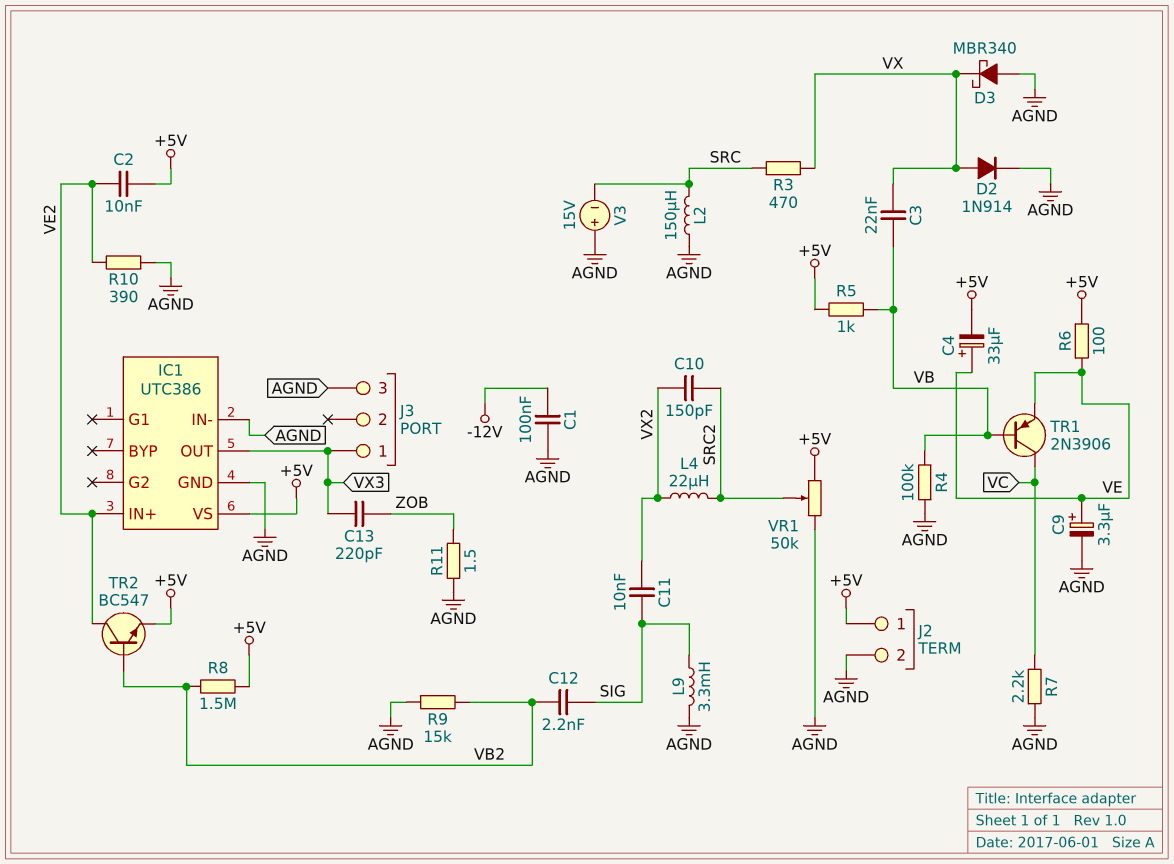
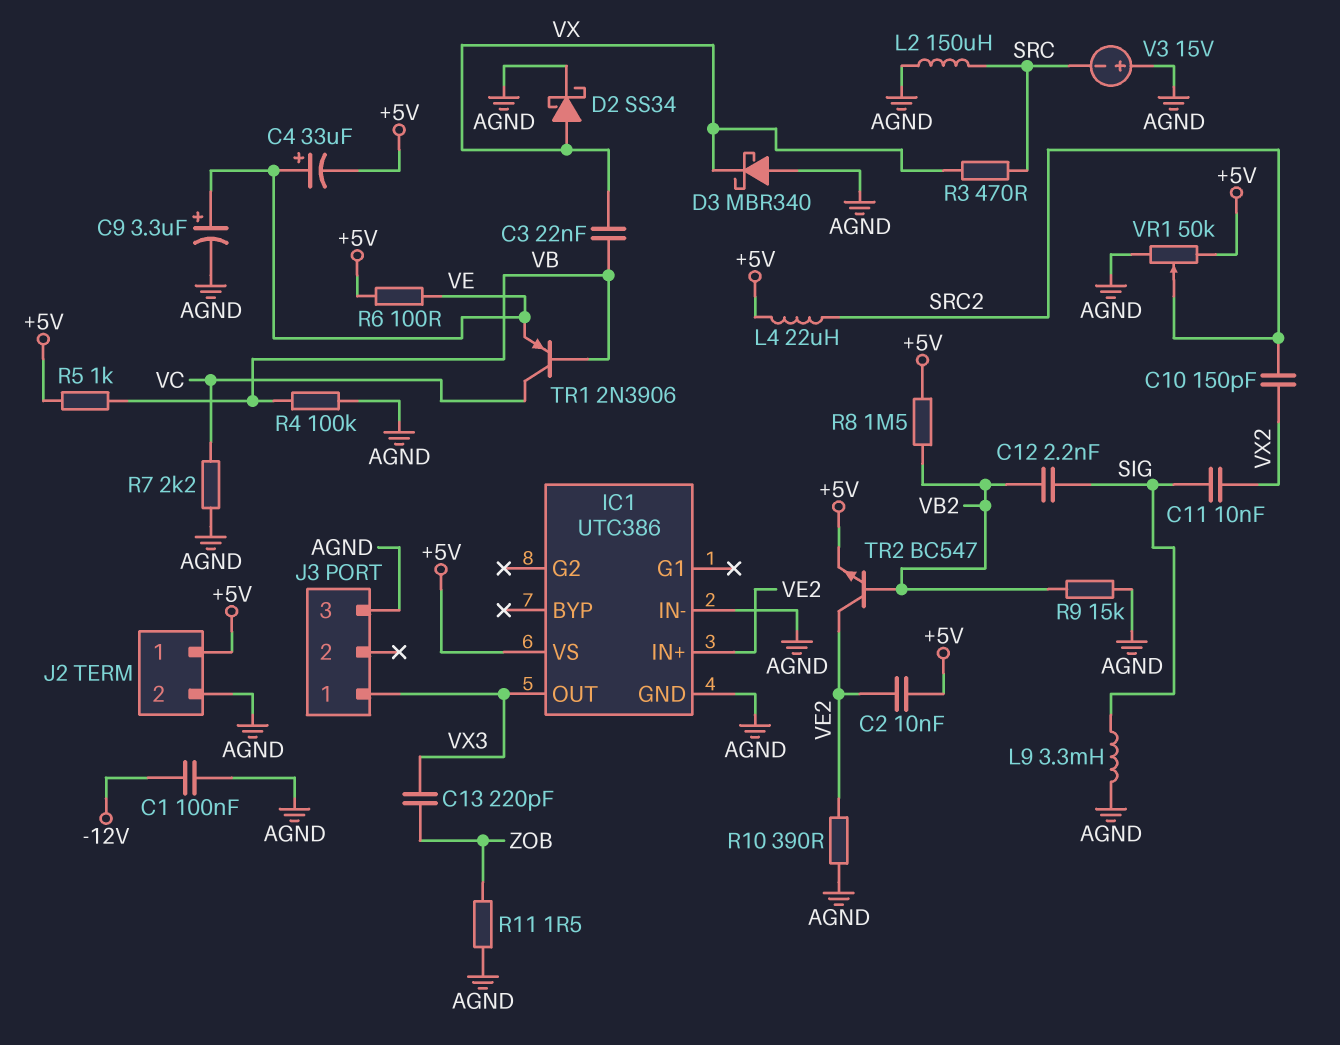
D2: diode 1N914 (A VX, K AGND) -> schottky SS34 (A VX, K AGND)
L4: 22uH (SRC2, VX2) -> 22uH (+5V, SRC2)

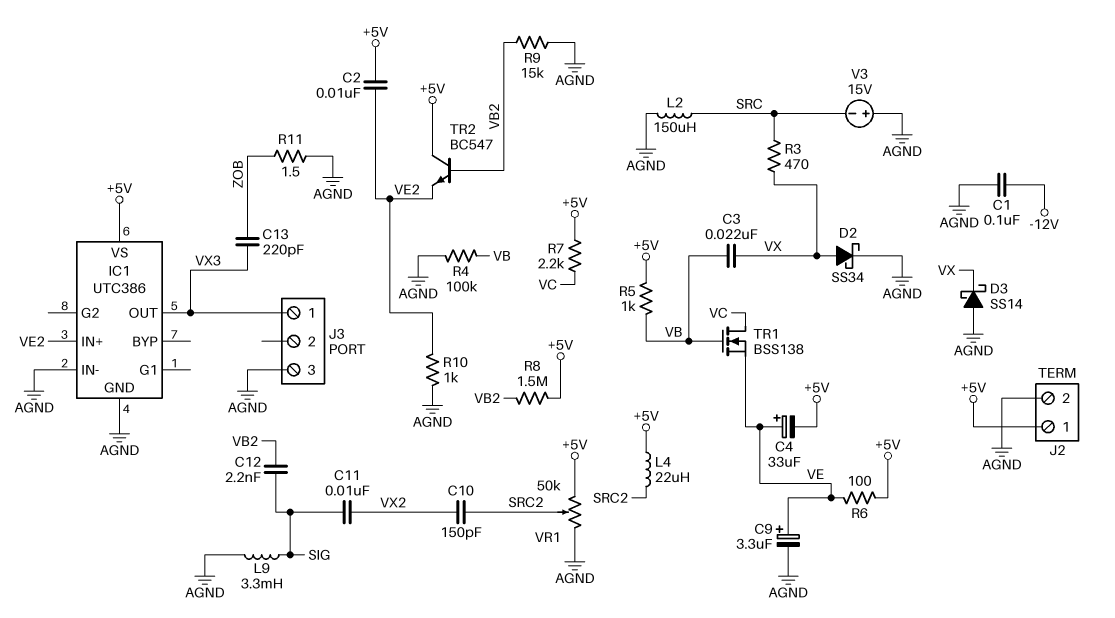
D3: schottky MBR340 (A AGND, K VX) -> schottky SS14 (A AGND, K VX)
R7: 2.2k (AGND, VC) -> 2.2k (+5V, VC)
R10: 390 (AGND, VE2) -> 1k (AGND, VE2)
TR1: PNP 2N3906 (B VB, C VC, E VE) -> NMOS BSS138 (G VB, D VC, S VE)
TR2: NPN BC547 (B VB2, C VE2, E +5V) -> NPN BC547 (B VB2, C +5V, E VE2)

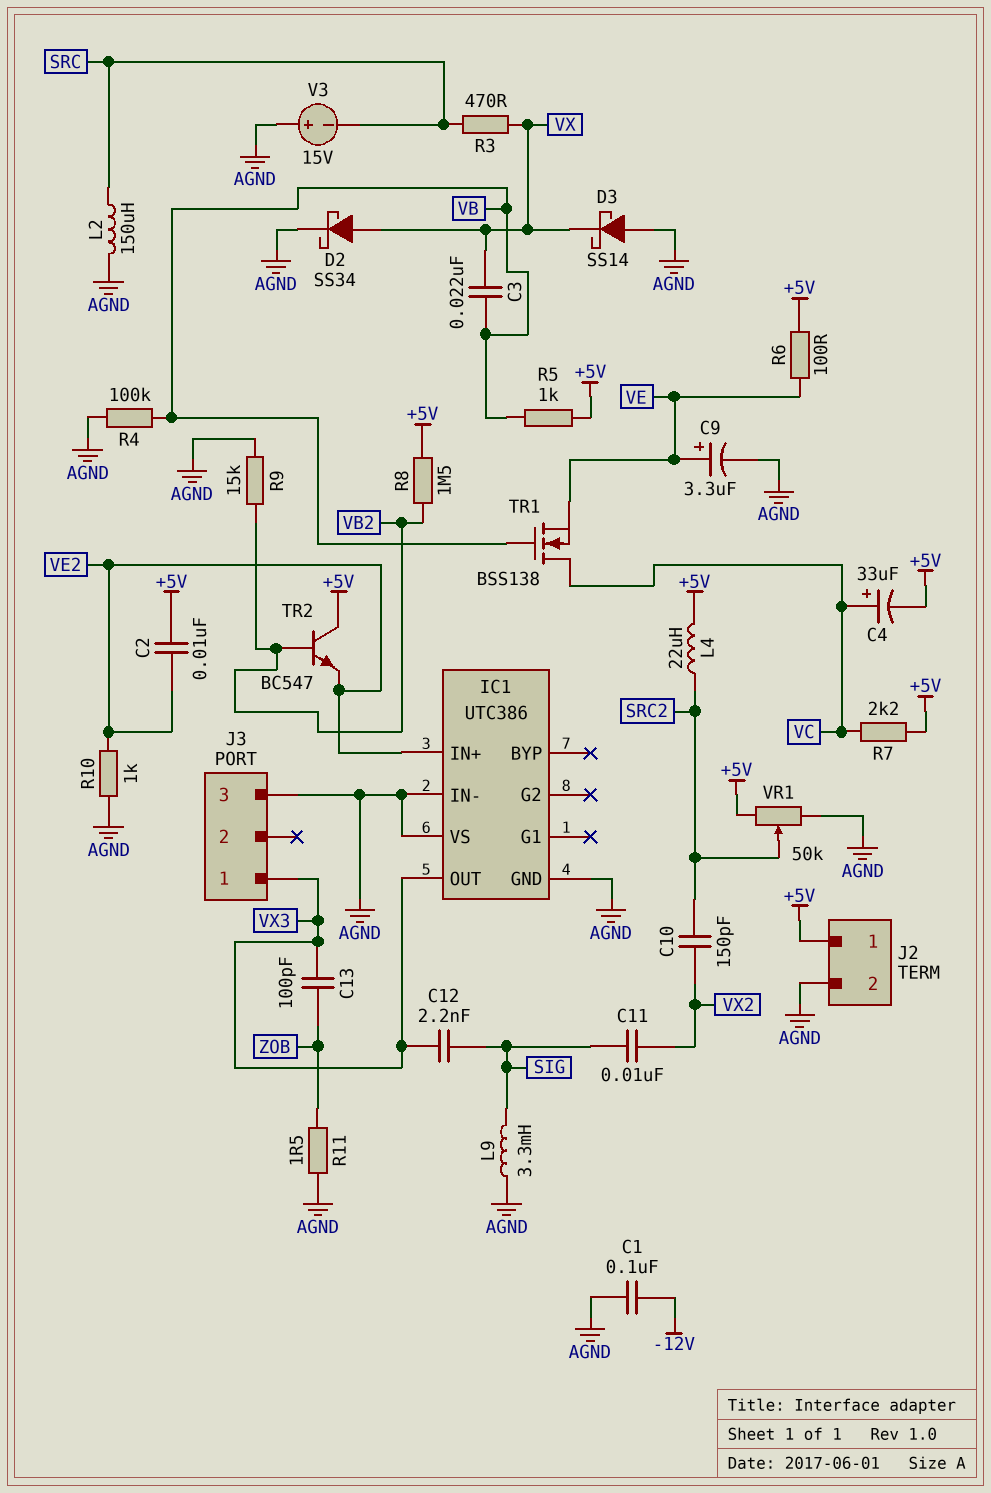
C4: 33uF (plus VE, minus +5V) -> 33uF (plus VC, minus +5V)
C12: 2.2nF (SIG, VB2) -> 2.2nF (SIG, VX3)
C13: 220pF (VX3, ZOB) -> 100pF (VX3, ZOB)
IC1 pin VS: +5V -> AGND

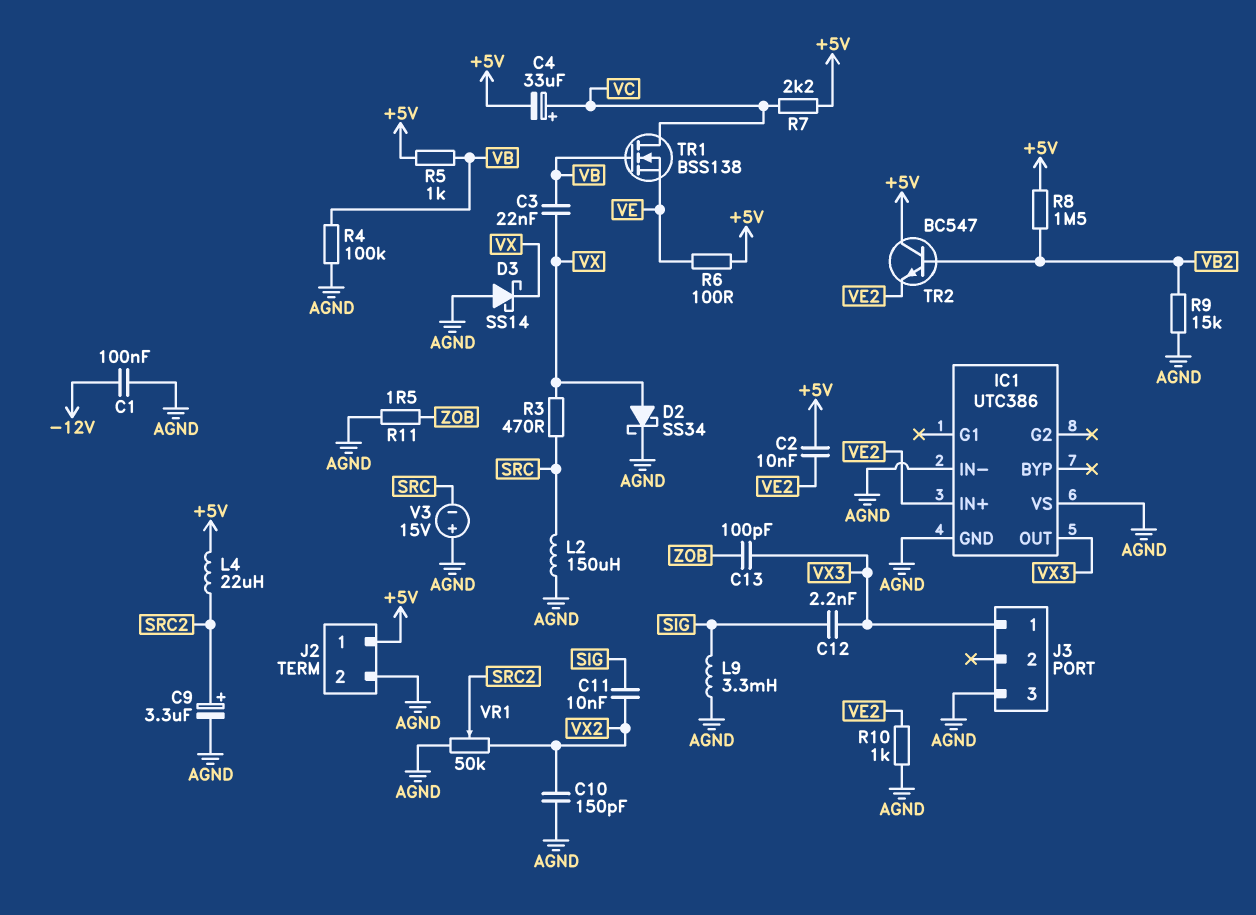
C9: 3.3uF (plus VE, minus AGND) -> 3.3uF (plus SRC2, minus AGND)
C10: 150pF (SRC2, VX2) -> 150pF (AGND, VX2)
VR1: 50k (+5V, AGND, wiper SRC2) -> 50k (AGND, VX2, wiper SRC2)

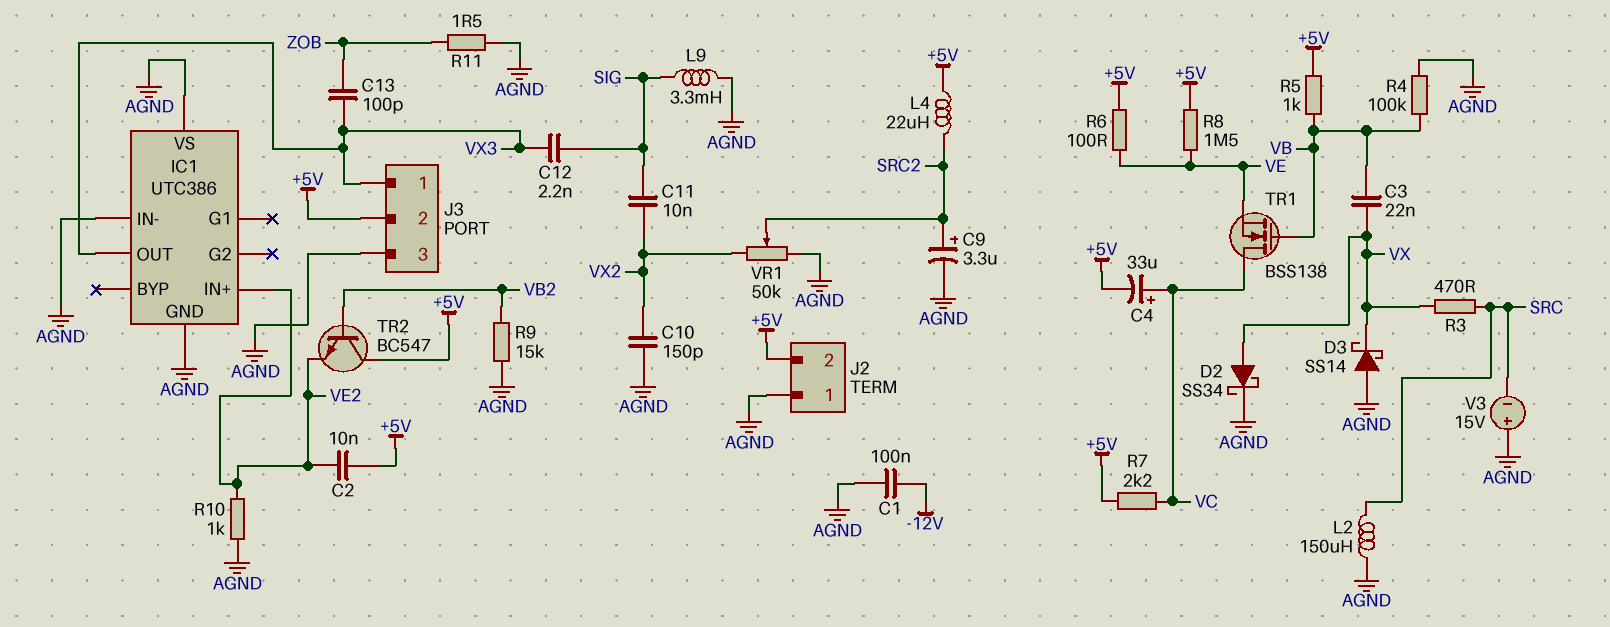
J2 pin 1: +5V -> AGND
J2 pin 2: AGND -> +5V
J3 pin 2: none -> +5V
R8: 1.5M (+5V, VB2) -> 1.5M (+5V, VE)

